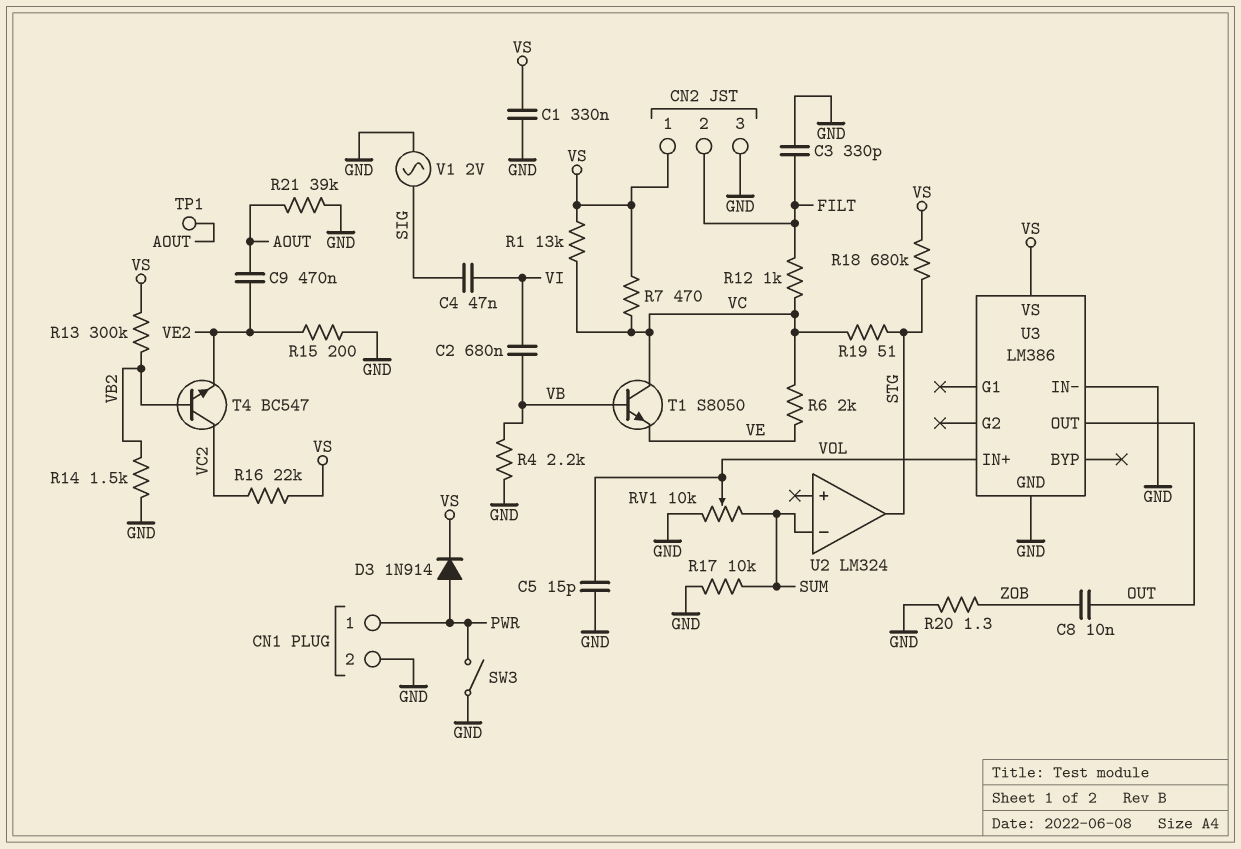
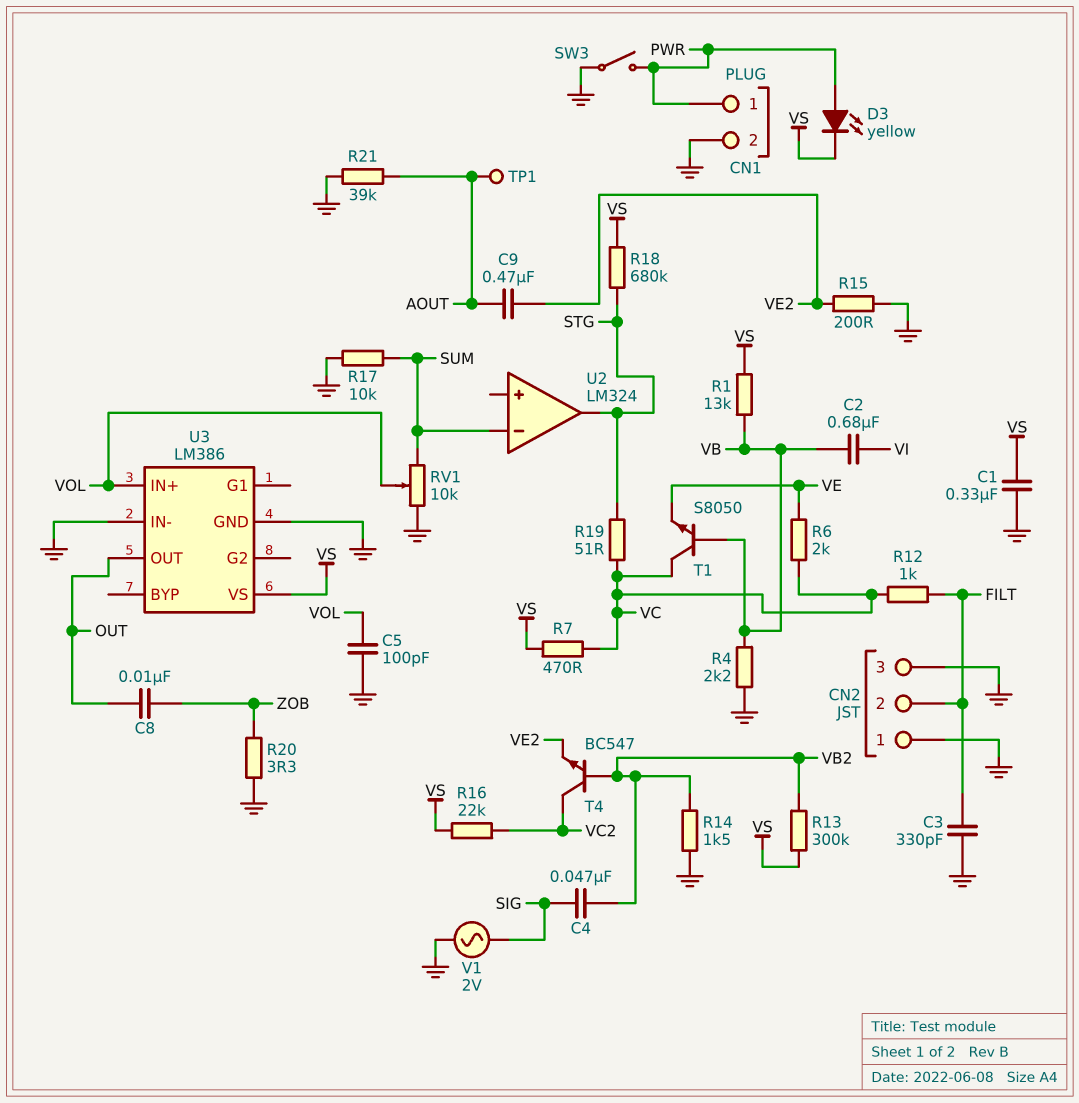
C4: 47nF (SIG, VI) -> 47nF (SIG, VB2)
C5: 15pF (GND, VOL) -> 100pF (GND, VOL)
CN2 pin 1: VS -> GND
D3: diode 1N914 (A PWR, K VS) -> LED yellow (A PWR, K VS)
R1: 13k (VC, VS) -> 13k (VB, VS)
R20: 1.3 (GND, ZOB) -> 3.3 (GND, ZOB)

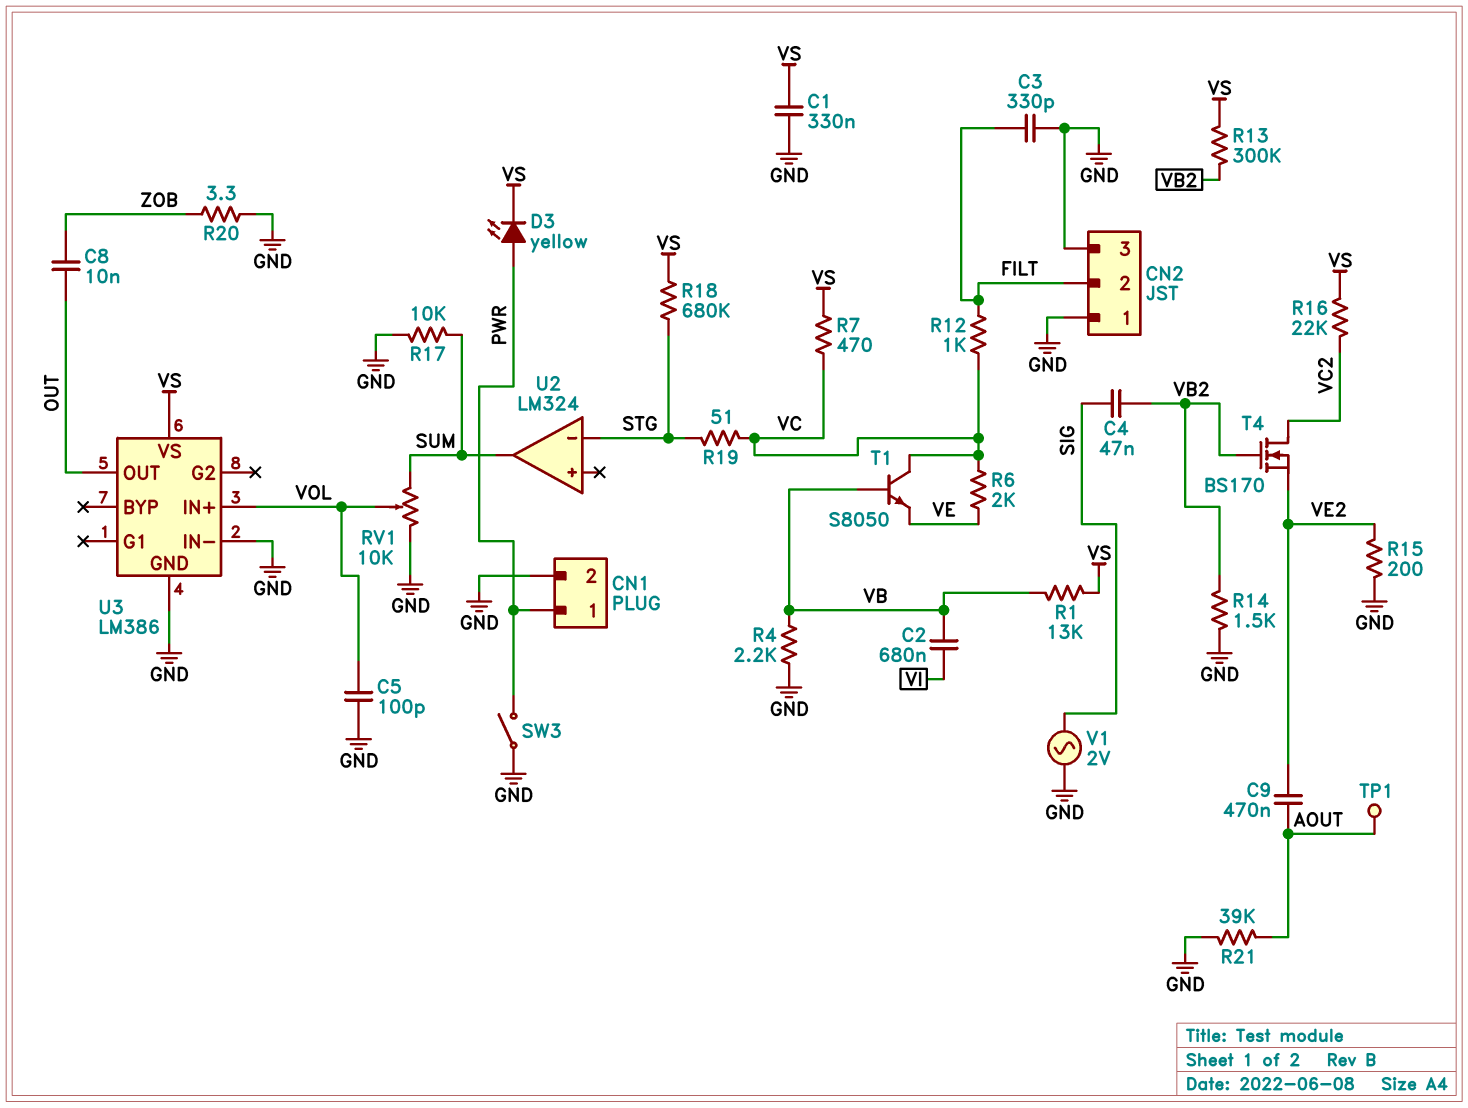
T4: NPN BC547 (B VB2, C VC2, E VE2) -> NMOS BS170 (G VB2, D VC2, S VE2)
U2 pin in-: SUM -> STG
U2 pin out: STG -> SUM

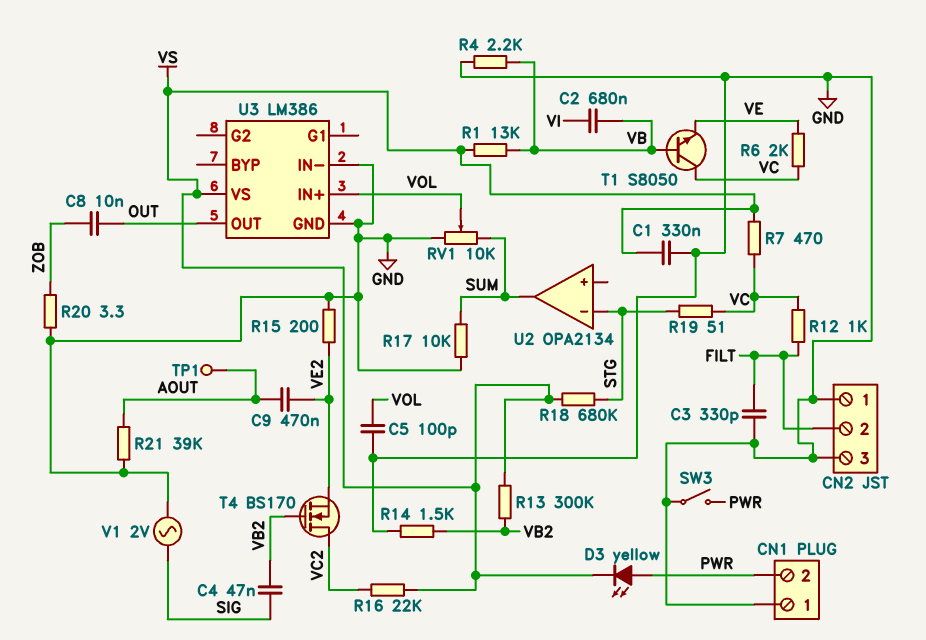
CN1 pin 1: PWR -> GND
CN1 pin 2: GND -> PWR
U2: LM324 -> OPA2134

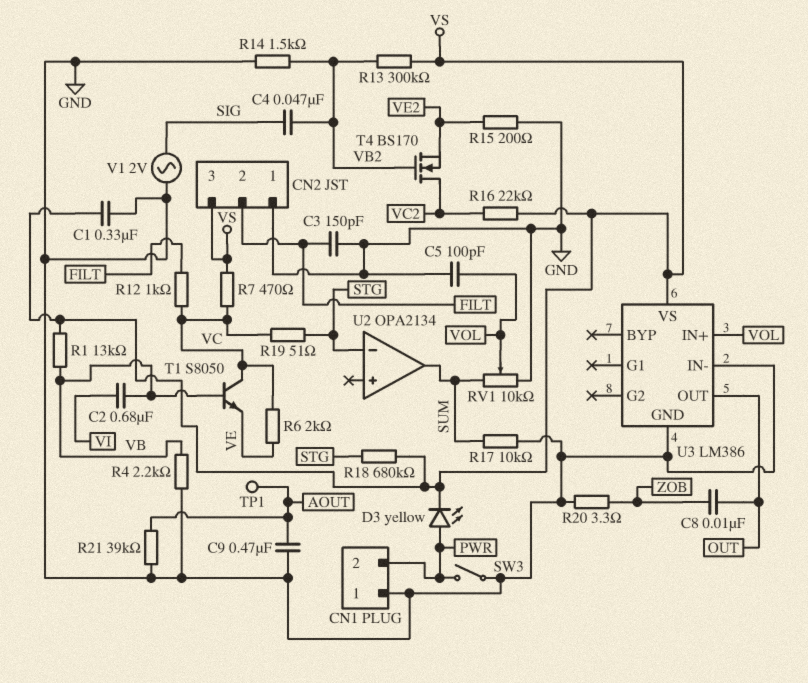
C3: 330pF (FILT, GND) -> 150pF (FILT, GND)
C9: 470nF (AOUT, VE2) -> 470nF (AOUT, GND)
CN2 pin 3: GND -> VS

